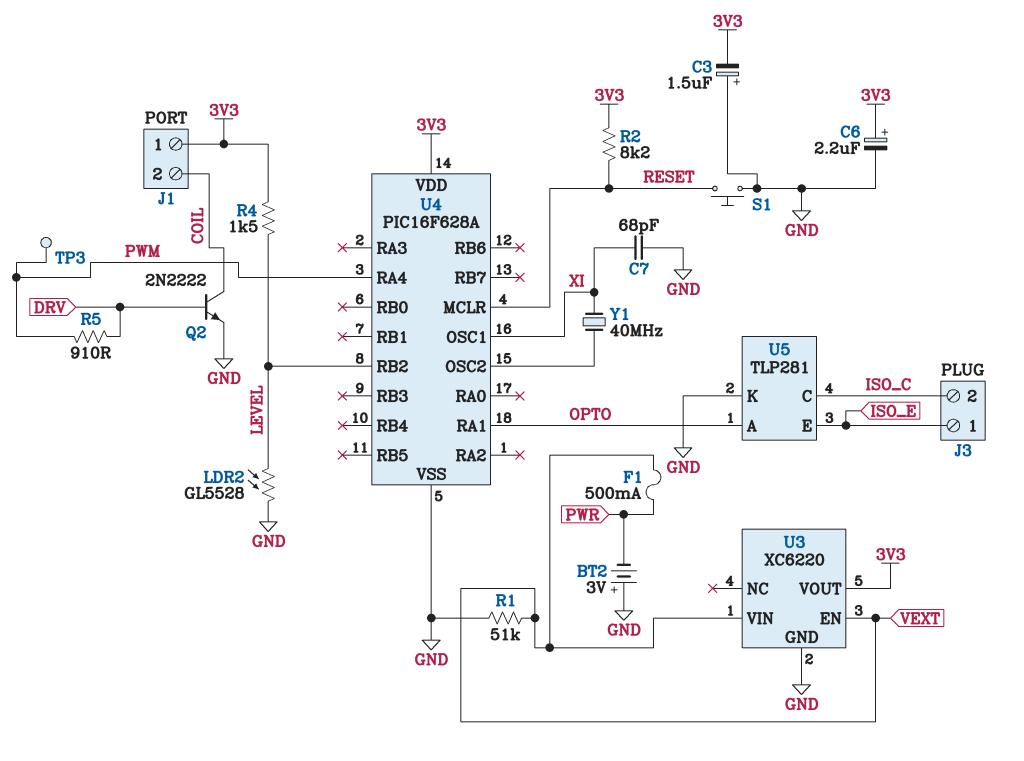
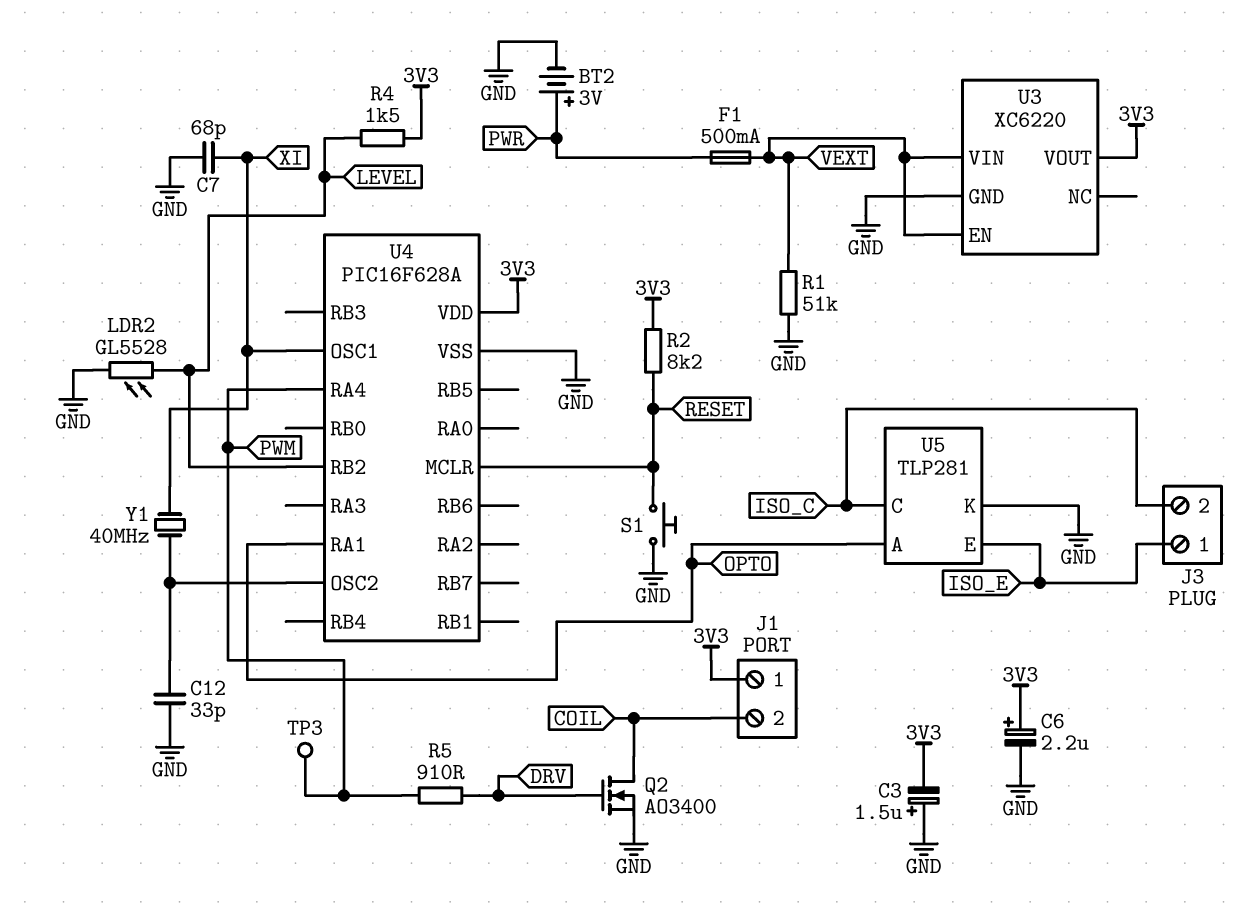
BT2: 3V (plus GND, minus PWR) -> 3V (plus PWR, minus GND)
C12: none -> 33pF (GND, U4/OSC2)
Q2: NPN 2N2222 (B DRV, C COIL, E GND) -> NMOS AO3400 (G DRV, D COIL, S GND)

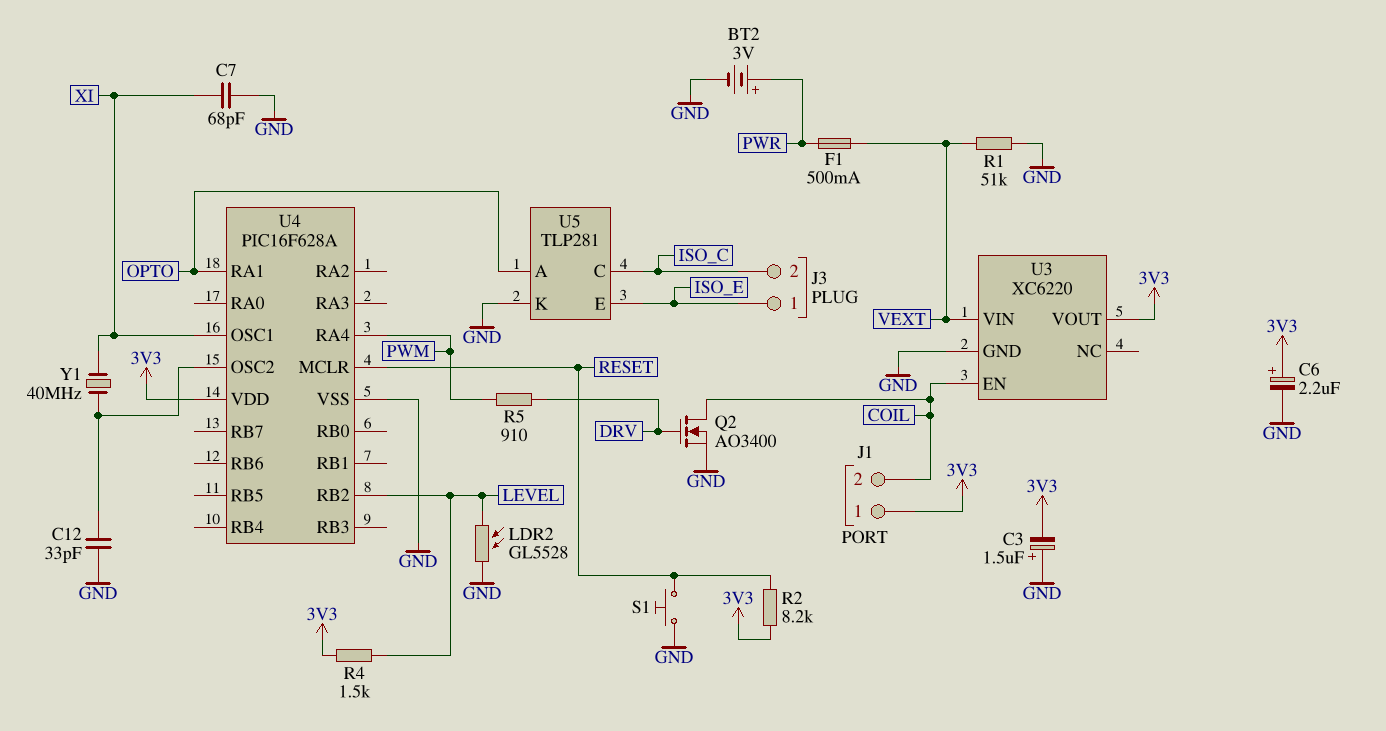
TP3: test point (PWM) -> none
U3 pin EN: VEXT -> COIL

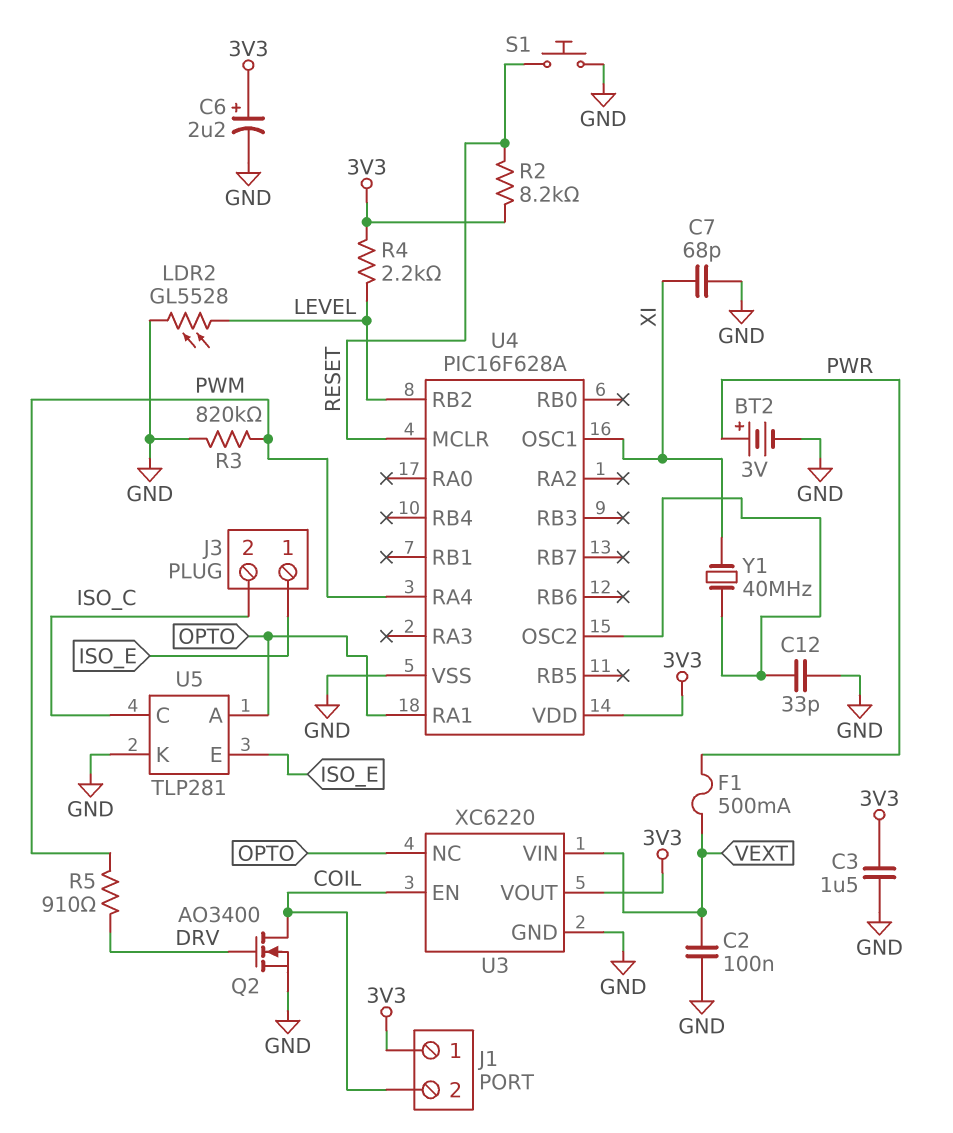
C2: none -> 100nF (GND, VEXT)
C3: 1.5uF (plus GND, minus 3V3) -> 1.5uF (3V3, GND)
R1: 51k (GND, VEXT) -> none
R3: none -> 820k (GND, PWM)
R4: 1.5k (3V3, LEVEL) -> 2.2k (3V3, LEVEL)
U3 pin NC: none -> OPTO

